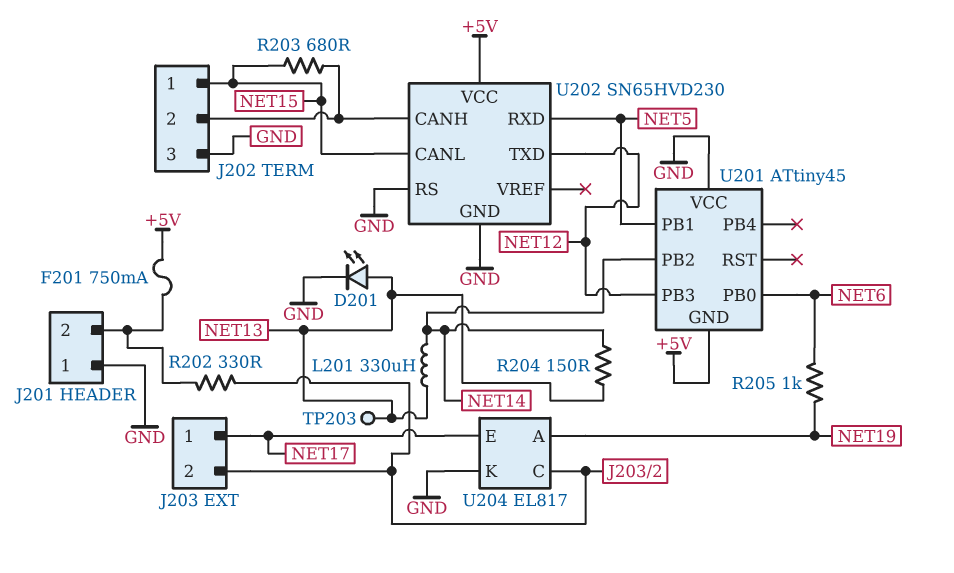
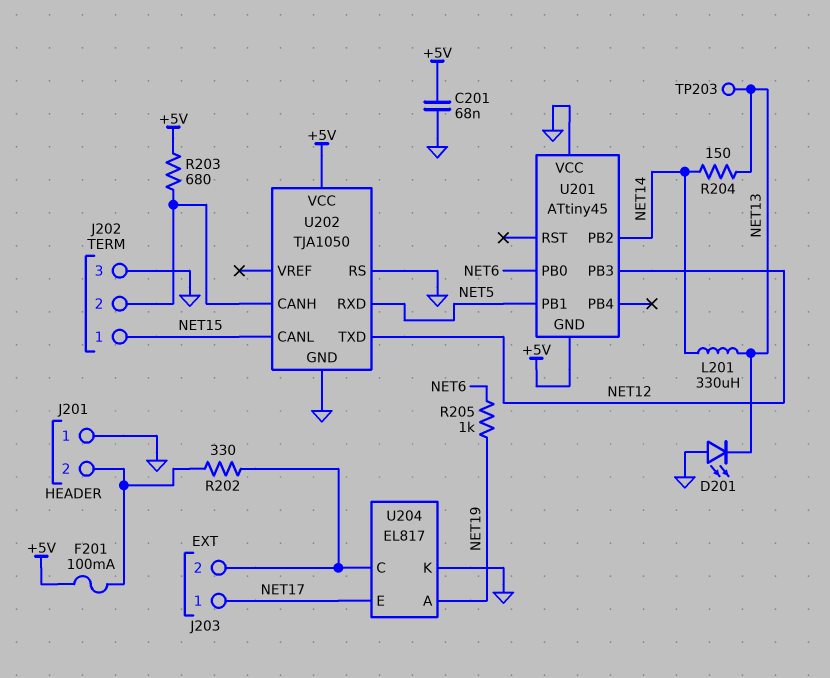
C201: none -> 68nF (+5V, GND)
D201: LED (A NET13, K GND) -> LED (A GND, K NET13)
F201: 750mA (+5V, J201/2) -> 100mA (+5V, J201/2)
R203: 680 (J202/2, NET15) -> 680 (+5V, J202/2)
U202: SN65HVD230 -> TJA1050

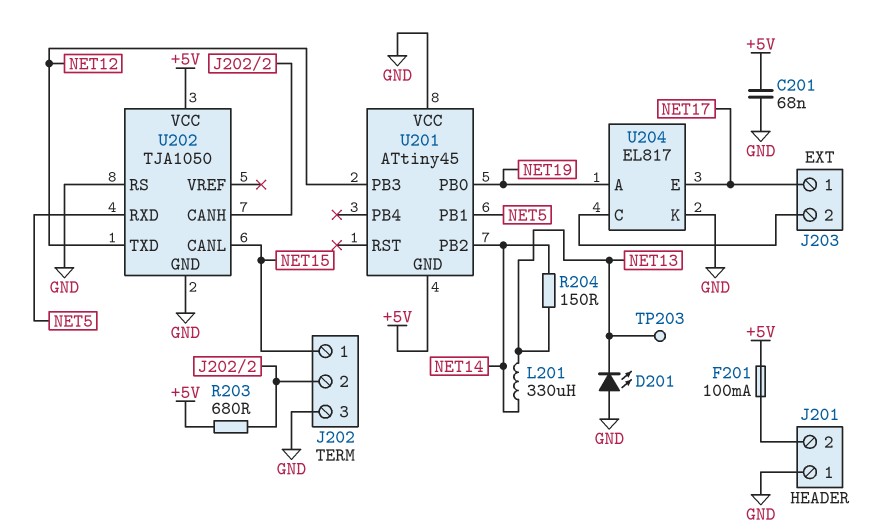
R202: 330 (J201/2, J203/2) -> none
R205: 1k (NET6, NET19) -> none
U201 pin PB0: NET6 -> NET19

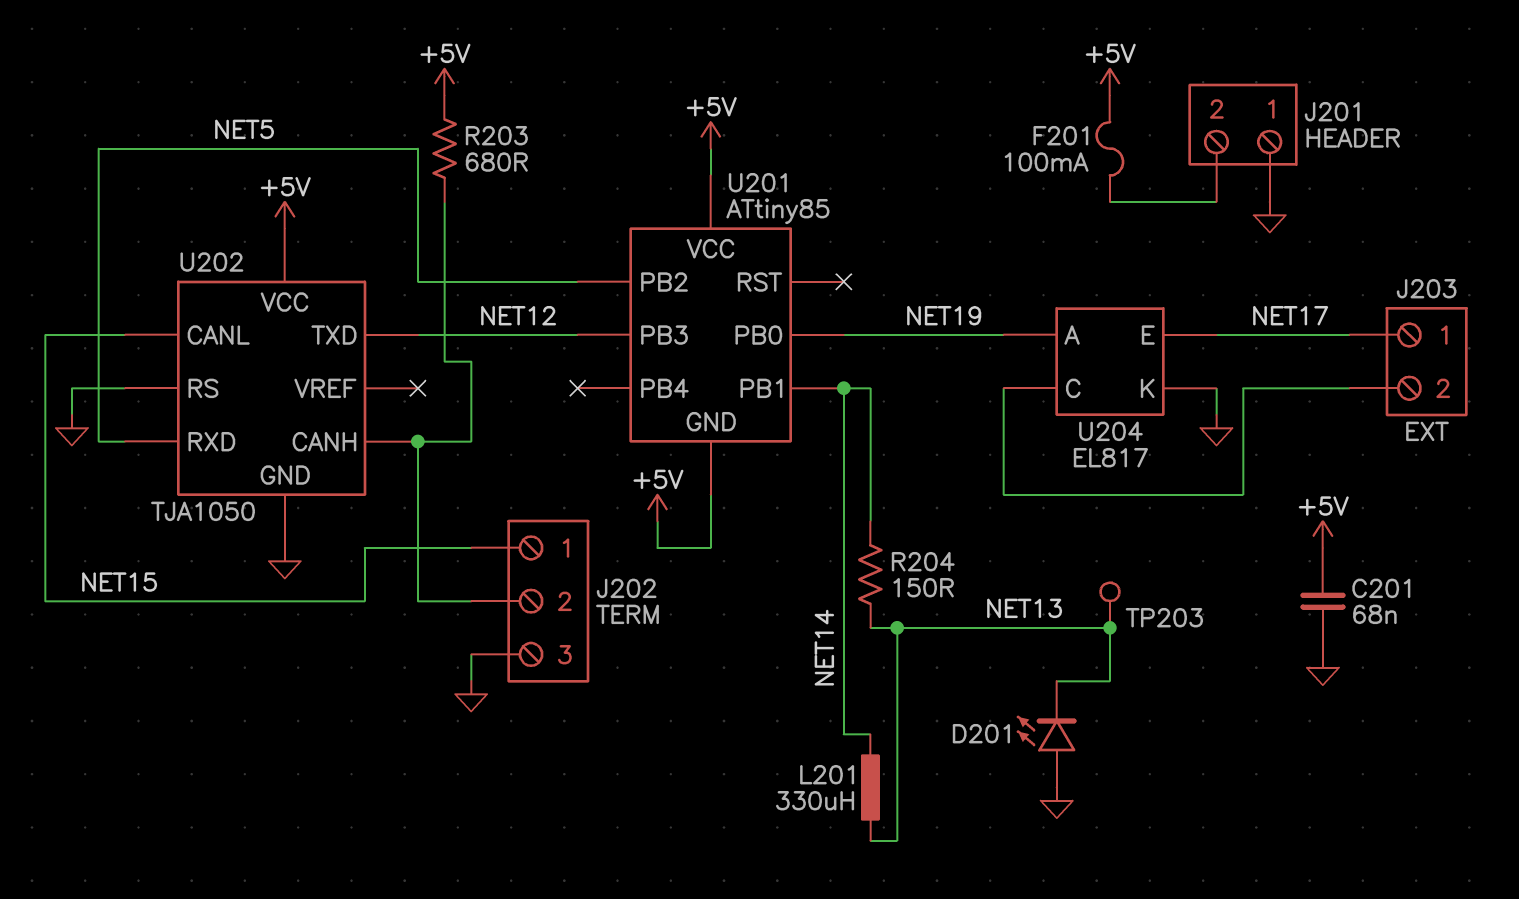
U201: ATtiny45 -> ATtiny85
U201 pin PB1: NET5 -> NET14
U201 pin PB2: NET14 -> NET5
U201 pin VCC: GND -> +5V

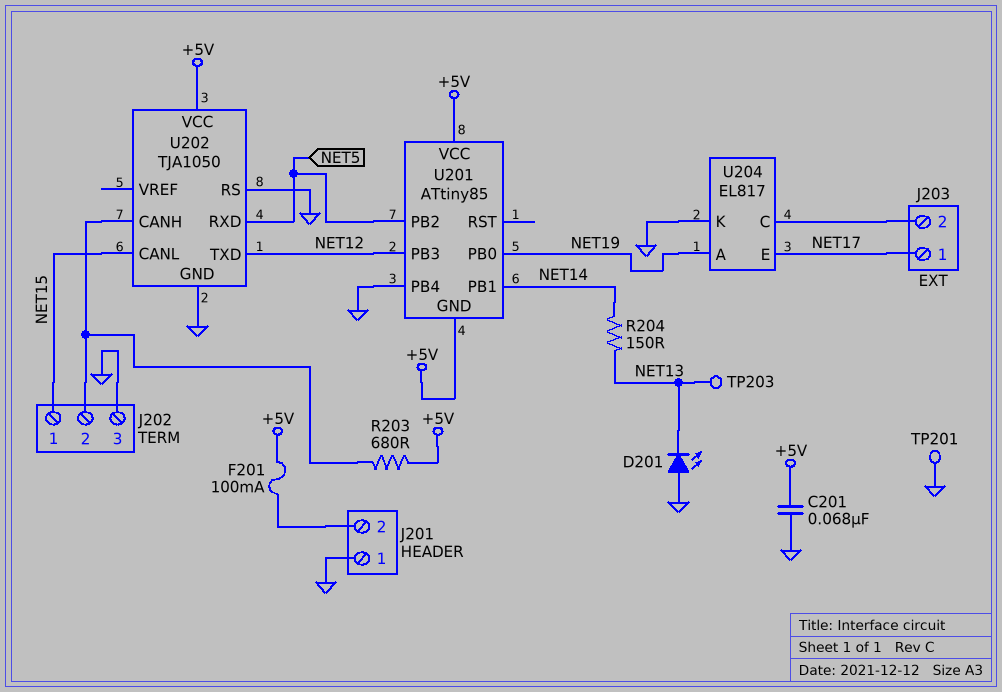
L201: 330uH (NET13, NET14) -> none
TP201: none -> test point (GND)
U201 pin PB4: none -> GND

